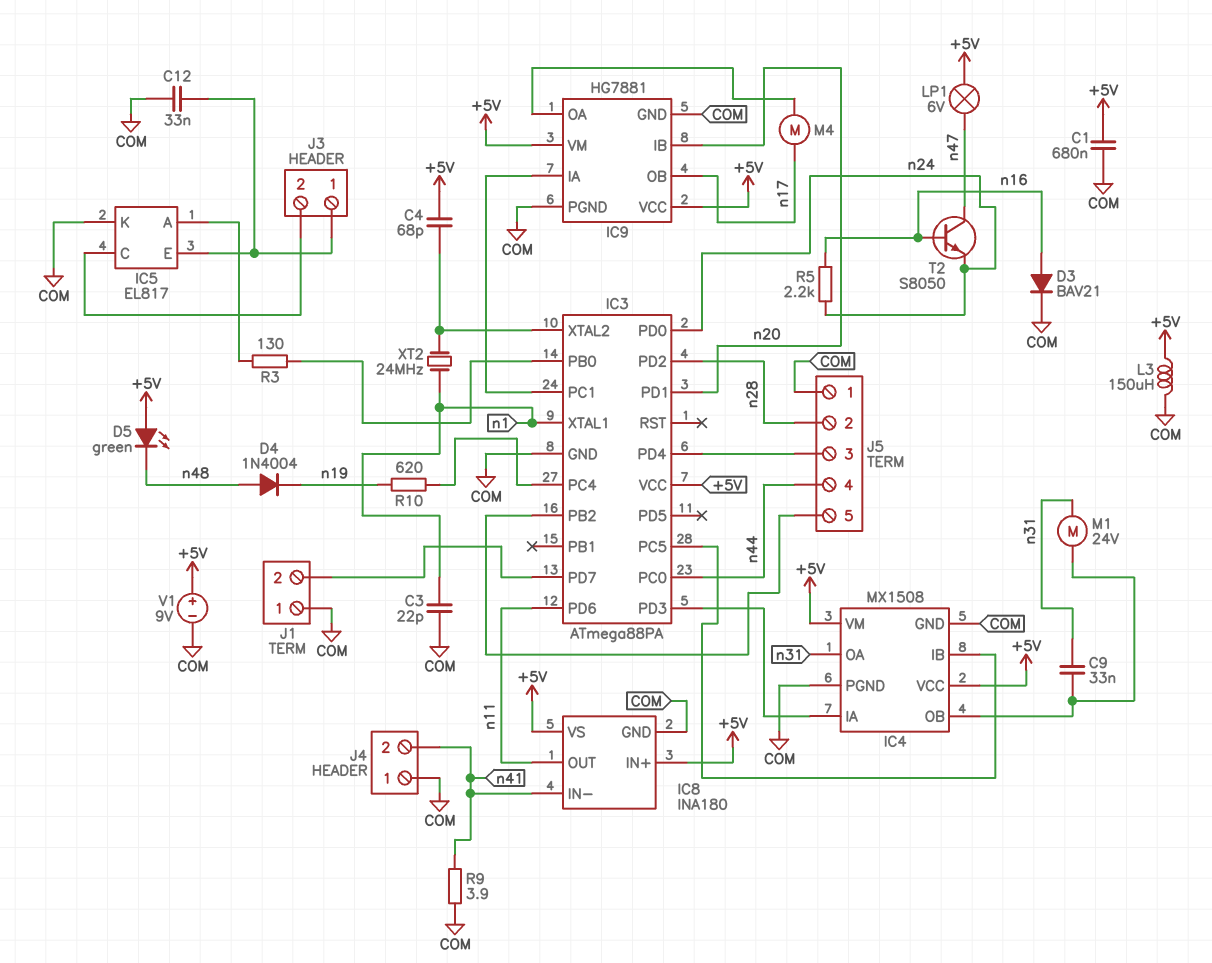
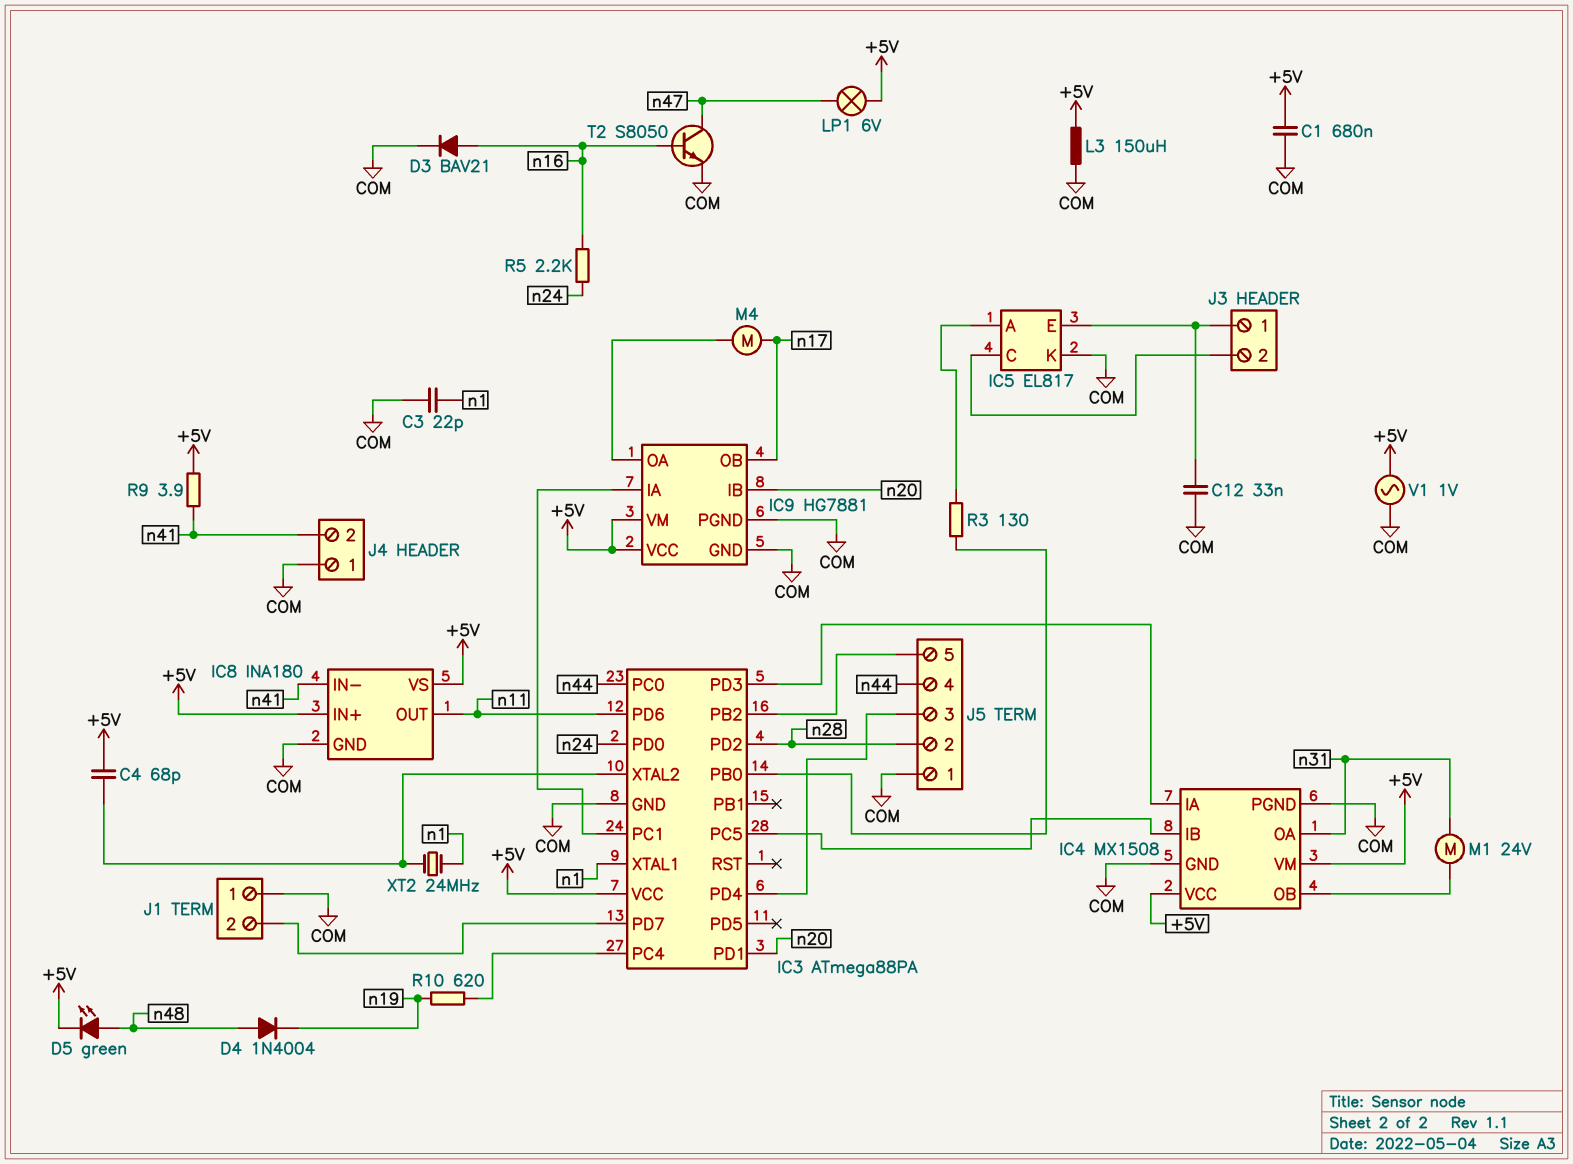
C9: 33nF (IC4/OB, n31) -> none
D5: LED green (A +5V, K n48) -> LED green (A n48, K +5V)
R9: 3.9 (COM, n41) -> 3.9 (+5V, n41)
T2: NPN S8050 (B n16, C n47, E n24) -> NPN S8050 (B n16, C n47, E COM)
V1: 9V (plus +5V, minus COM) -> AC 1V (+5V, COM)

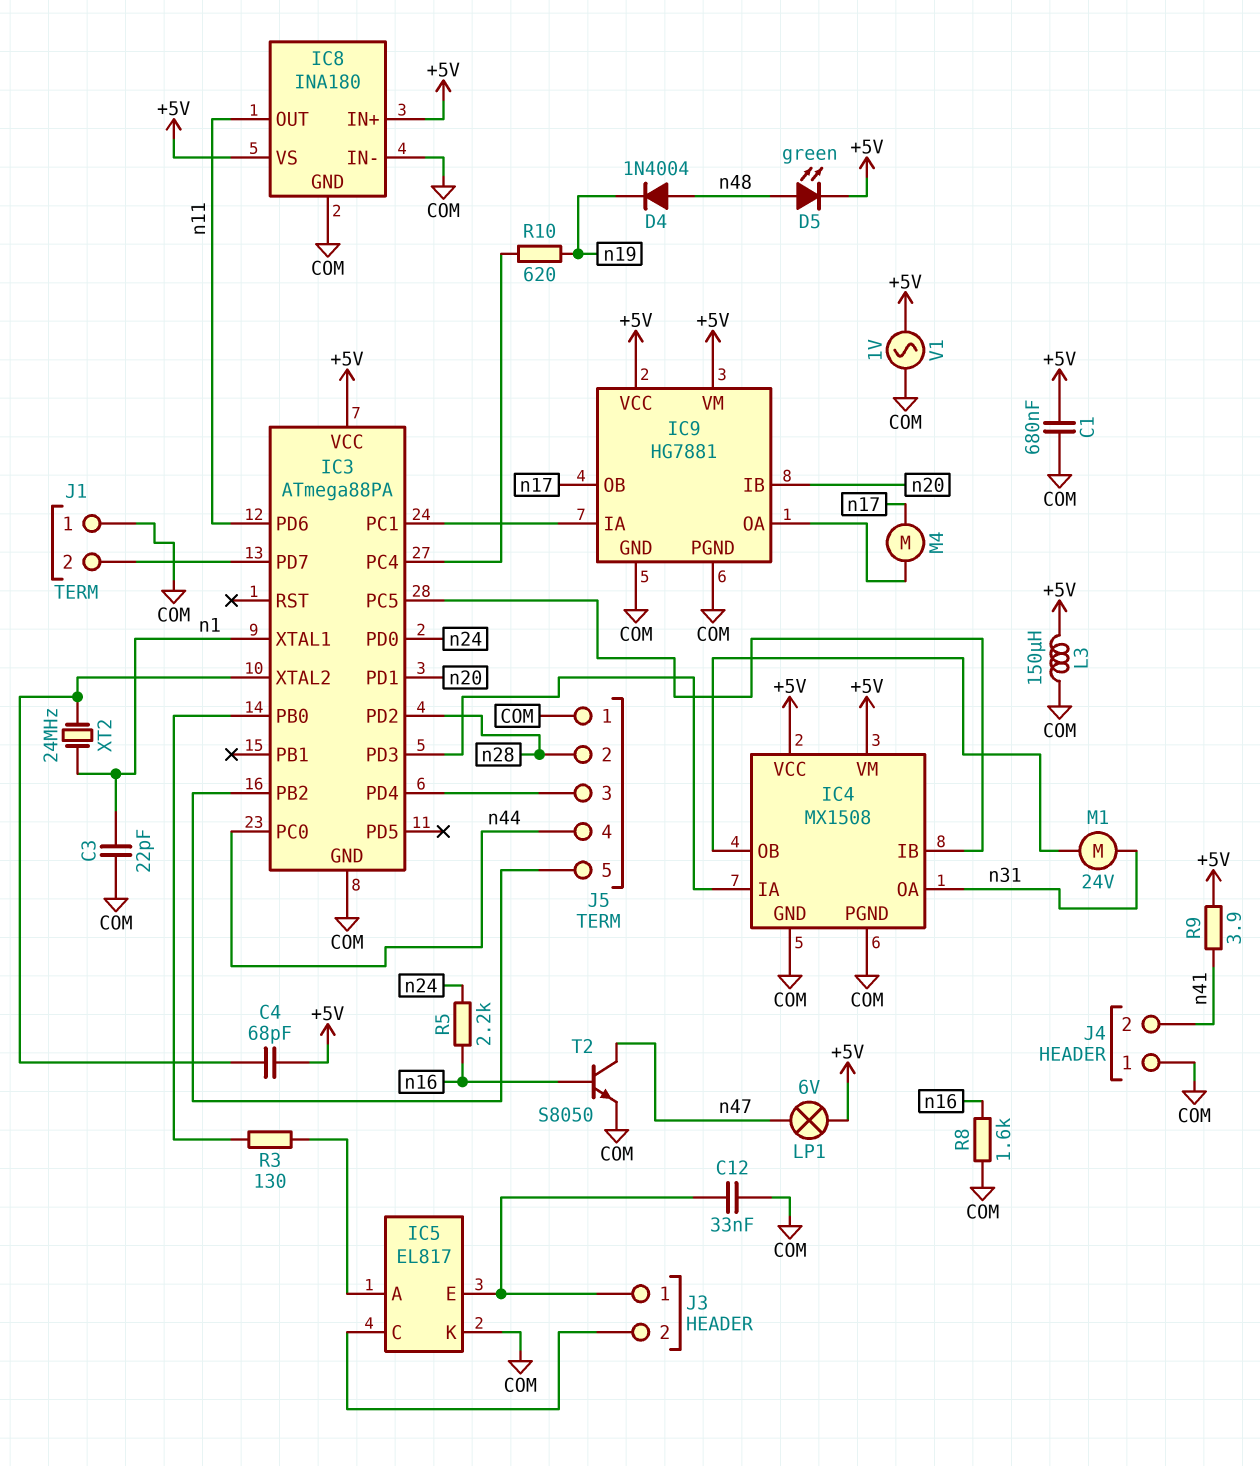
D3: diode BAV21 (A n16, K COM) -> none
IC8 pin IN-: n41 -> COM
R8: none -> 1.6k (COM, n16)

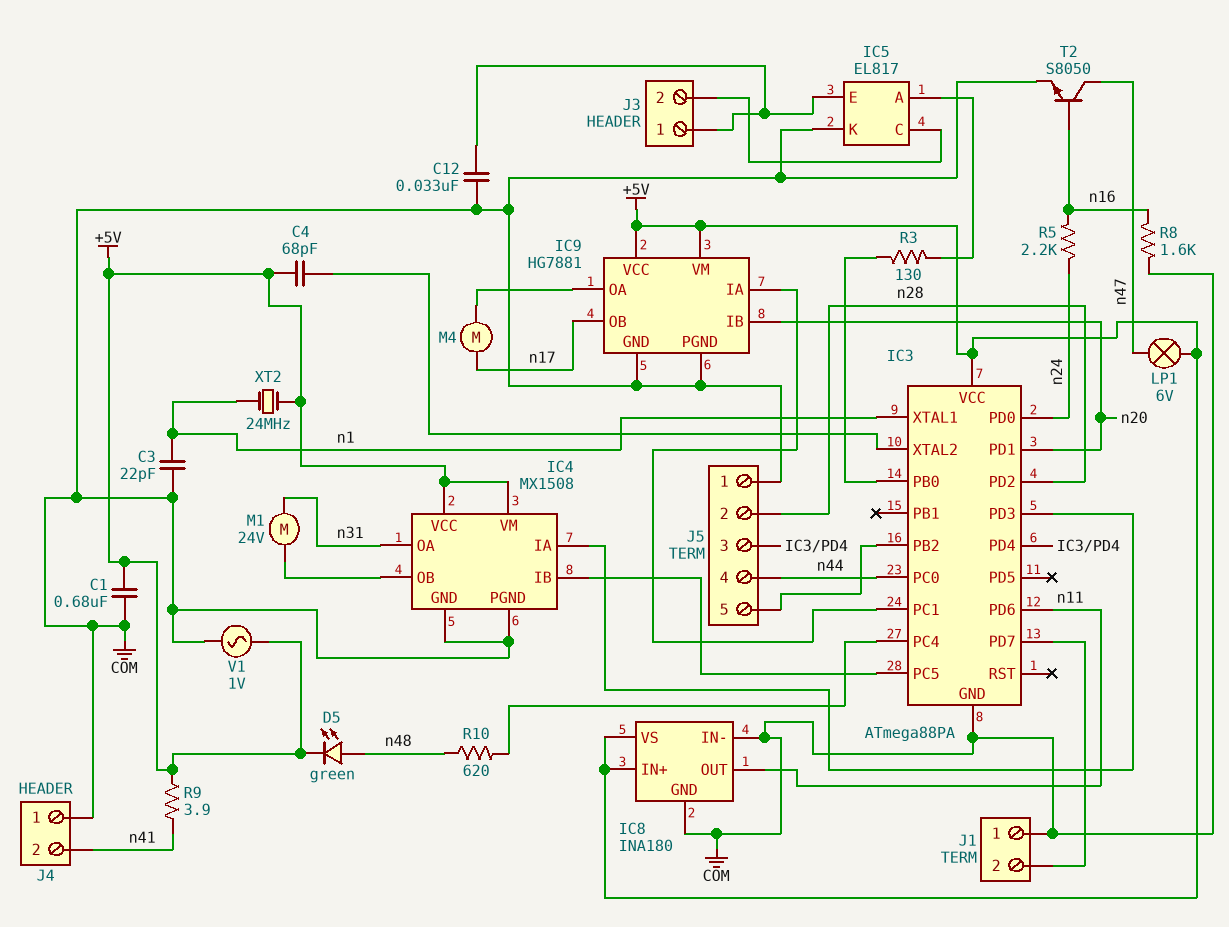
D4: diode 1N4004 (A n48, K n19) -> none
L3: 150uH (+5V, COM) -> none
R10: 620 (IC3/PC4, n19) -> 620 (IC3/PC4, n48)
XT2: 24MHz (IC3/XTAL2, n1) -> 24MHz (+5V, n1)

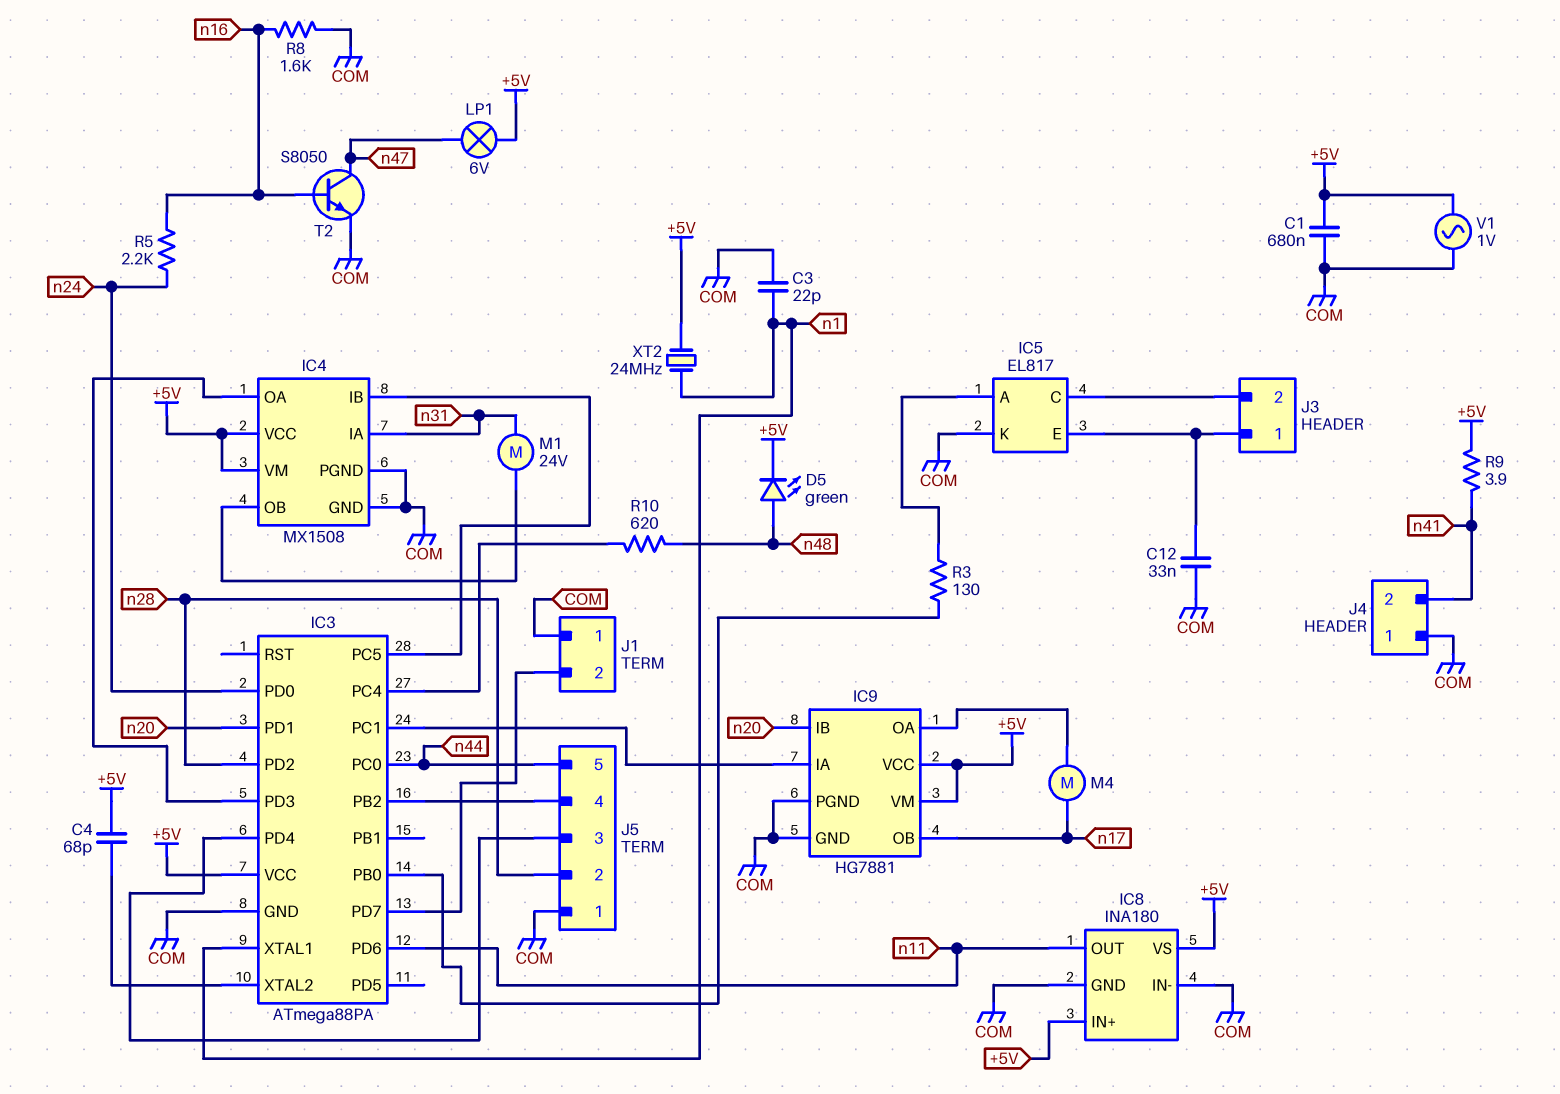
IC4 pin IA: IC3/PD3 -> n31
IC4 pin OA: n31 -> IC3/PD3
J5 pin 4: n44 -> IC3/PB2
J5 pin 5: IC3/PB2 -> n44

